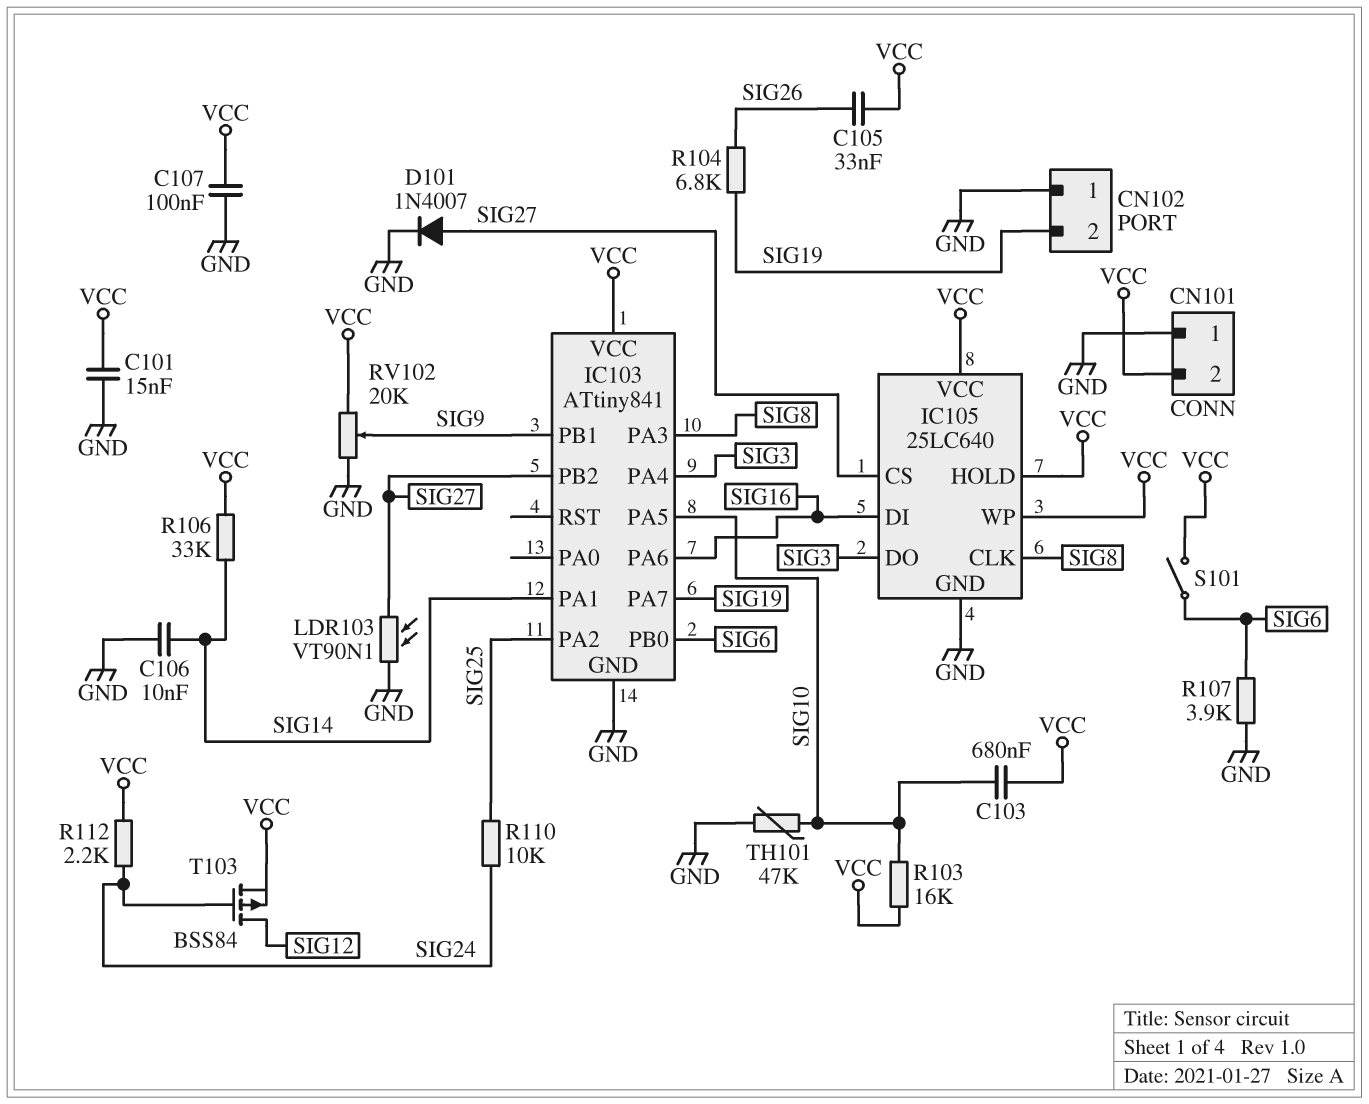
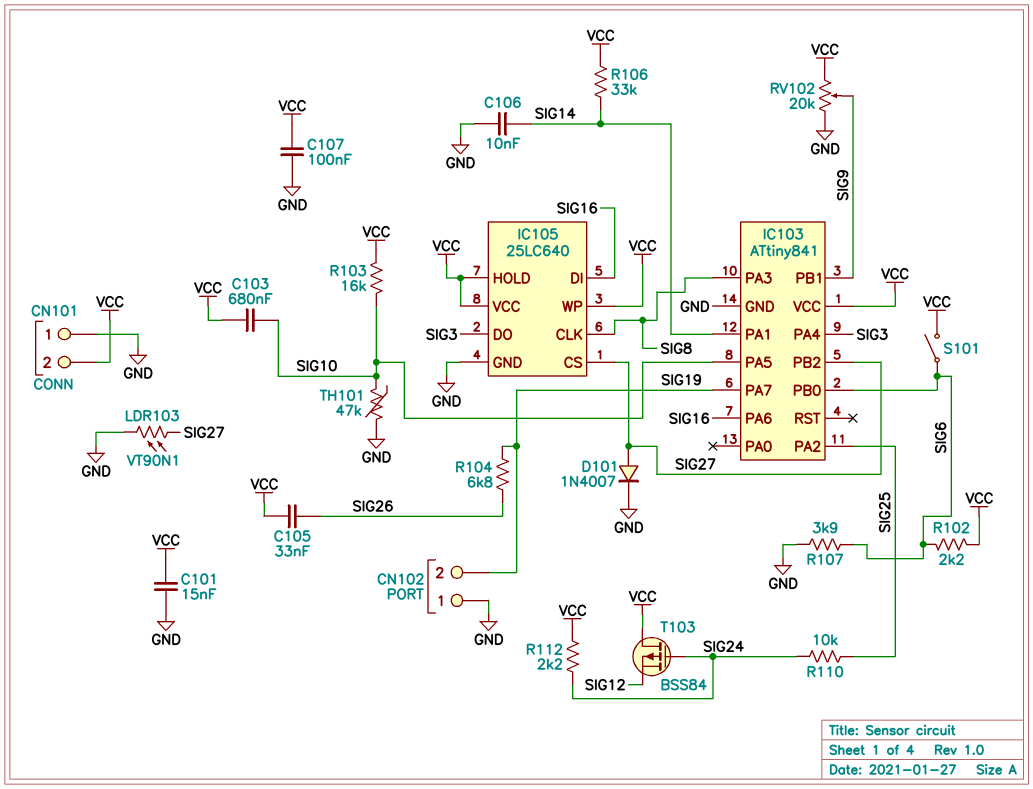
R102: none -> 2.2k (SIG6, VCC)
T103: PMOS BSS84 (G SIG24, D SIG12, S VCC) -> PMOS BSS84 (G SIG24, D VCC, S SIG12)

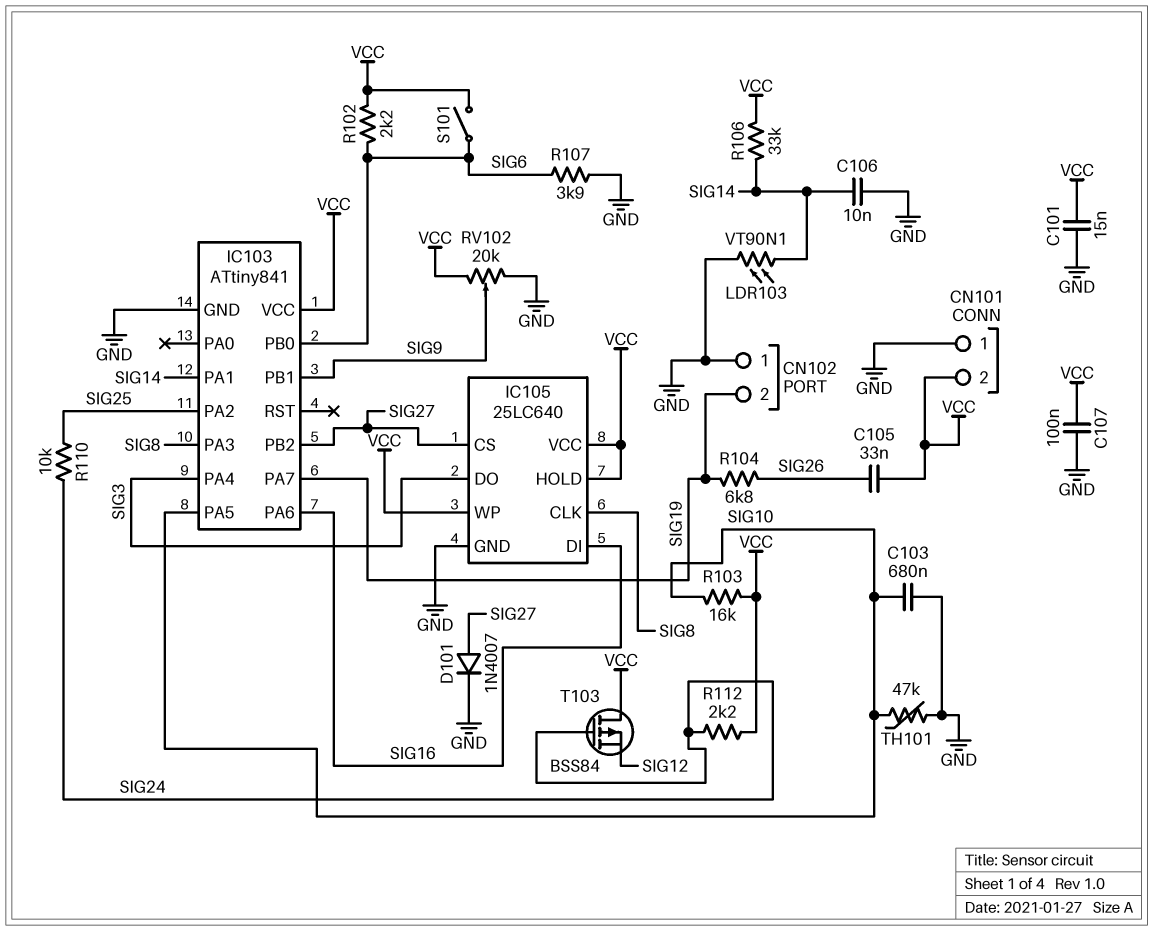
C103: 680nF (SIG10, VCC) -> 680nF (GND, SIG10)
LDR103: VT90N1 (GND, SIG27) -> VT90N1 (GND, SIG14)

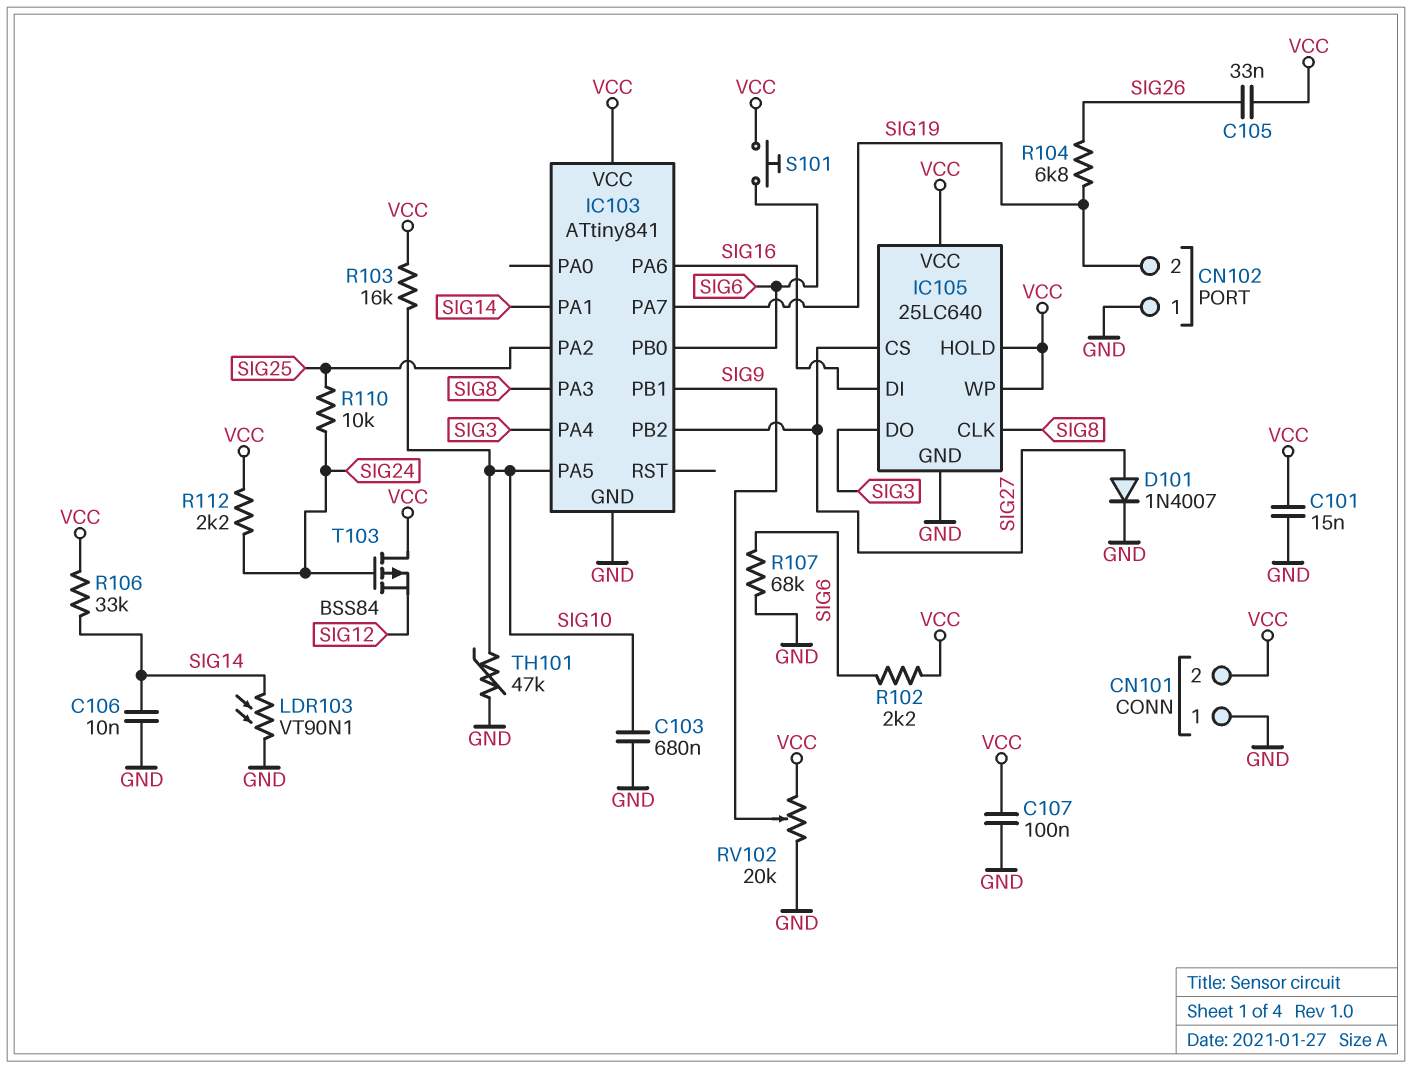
R107: 3.9k (GND, SIG6) -> 68k (GND, SIG6)
S101: switch (SIG6, VCC) -> button (SIG6, VCC)

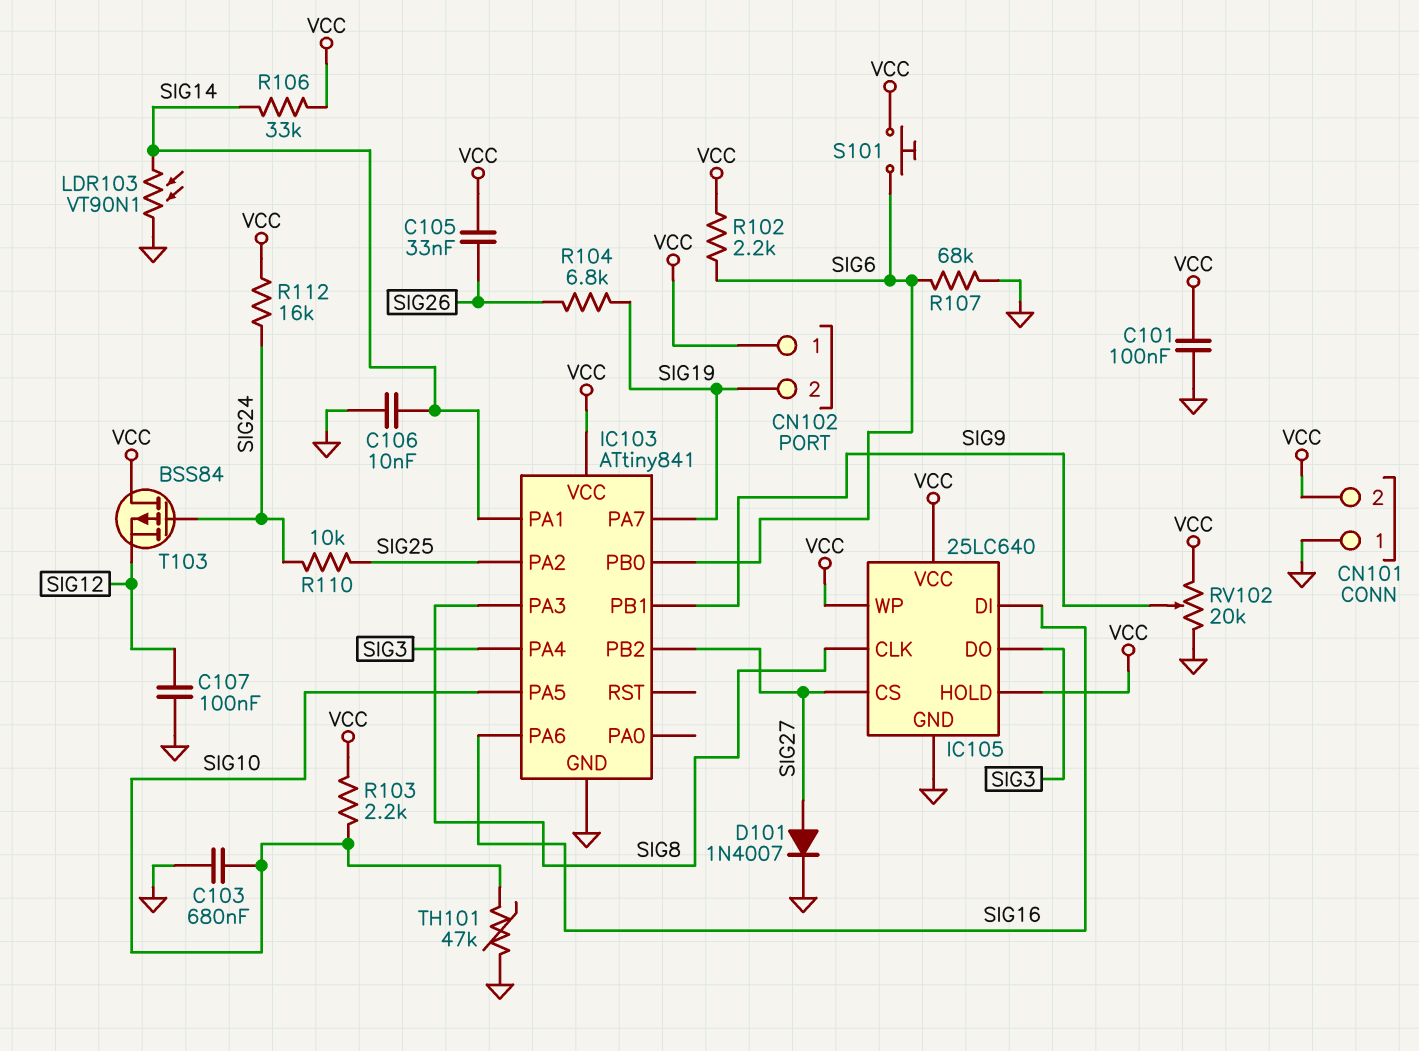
C101: 15nF (GND, VCC) -> 100nF (GND, VCC)
C107: 100nF (GND, VCC) -> 100nF (GND, SIG12)
CN102 pin 1: GND -> VCC
R103: 16k (SIG10, VCC) -> 2.2k (SIG10, VCC)
R112: 2.2k (SIG24, VCC) -> 16k (SIG24, VCC)

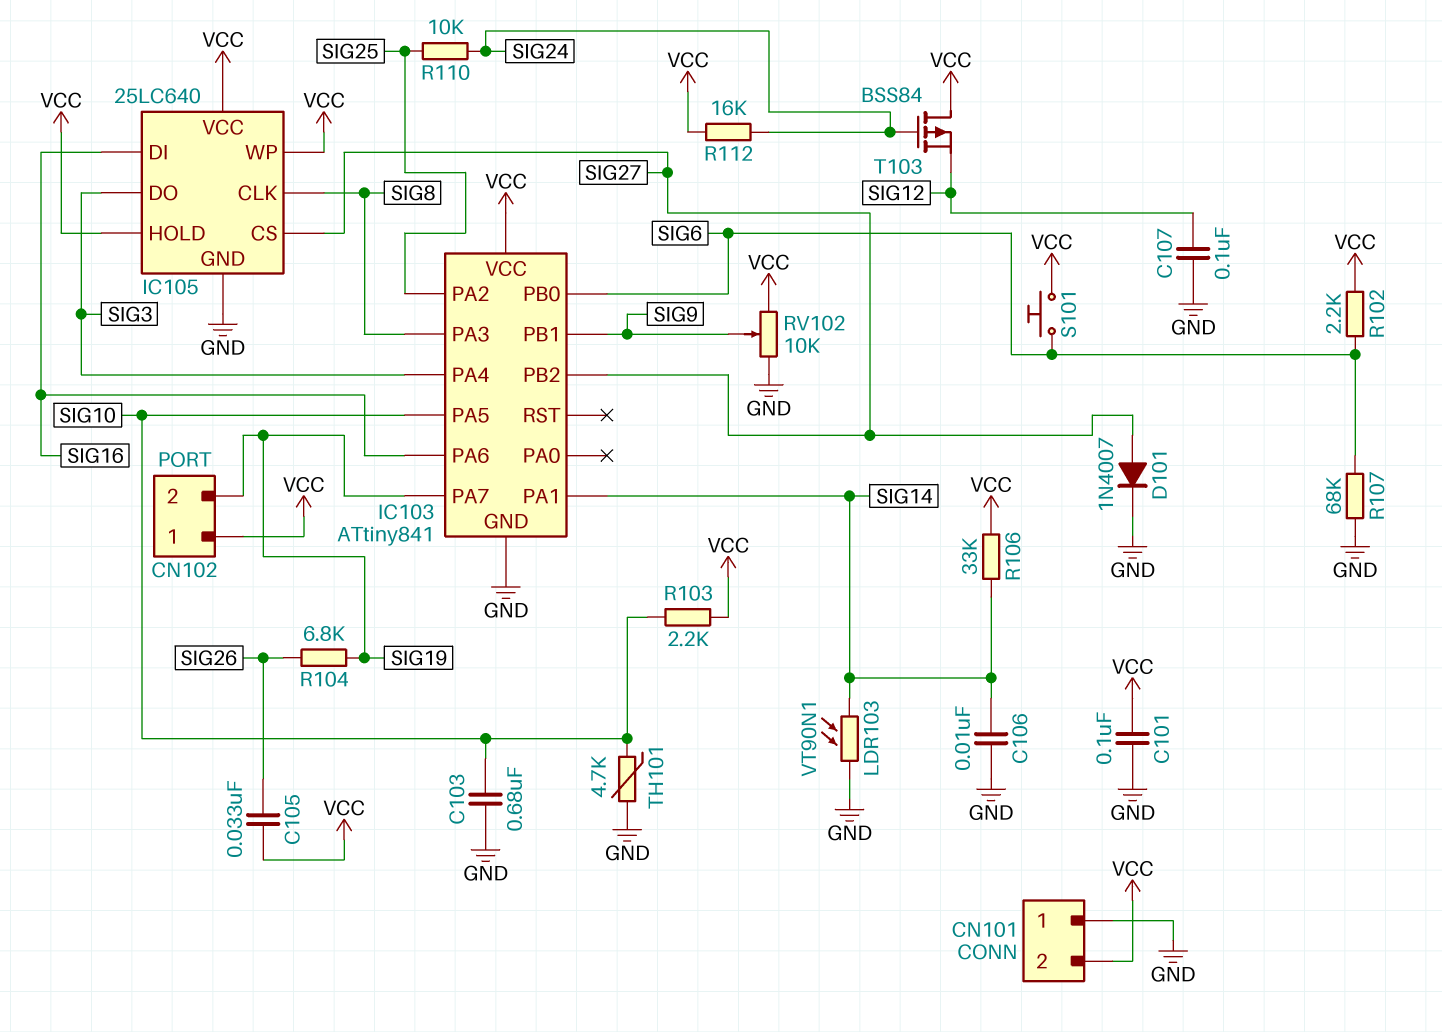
RV102: 20k (GND, VCC, wiper SIG9) -> 10k (GND, VCC, wiper SIG9)
TH101: 47k (GND, SIG10) -> 4.7k (GND, SIG10)

